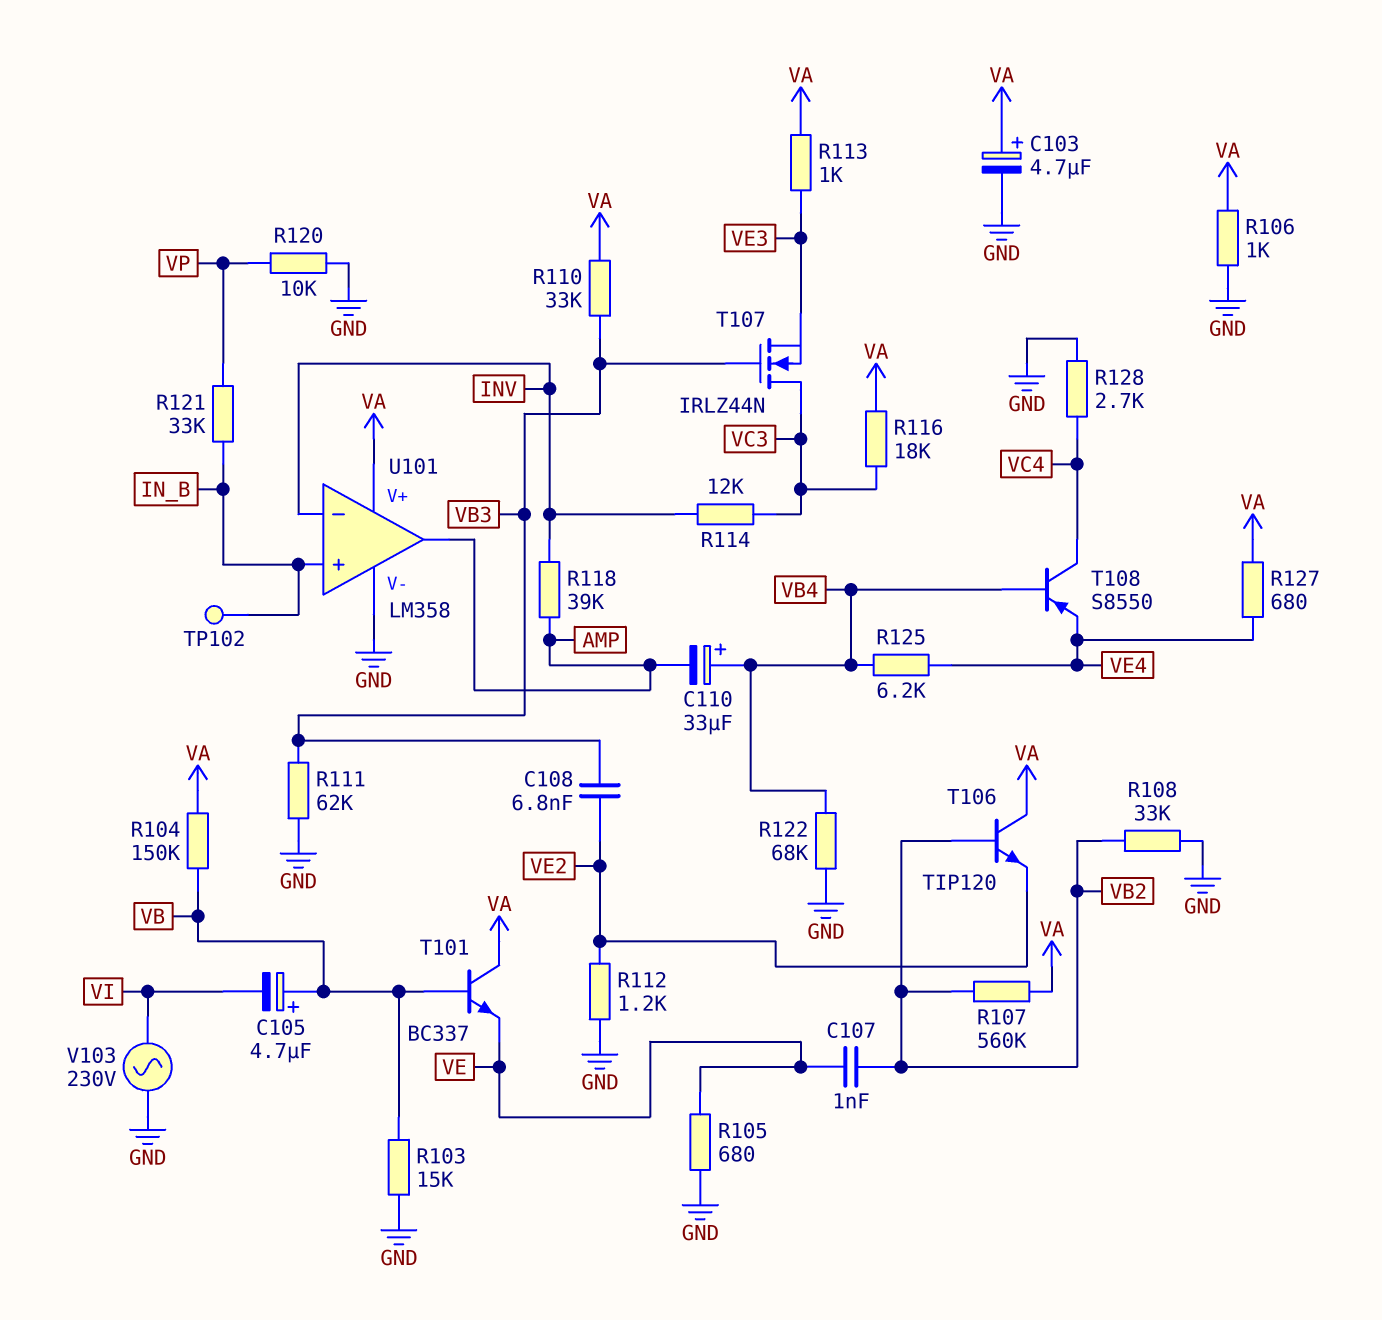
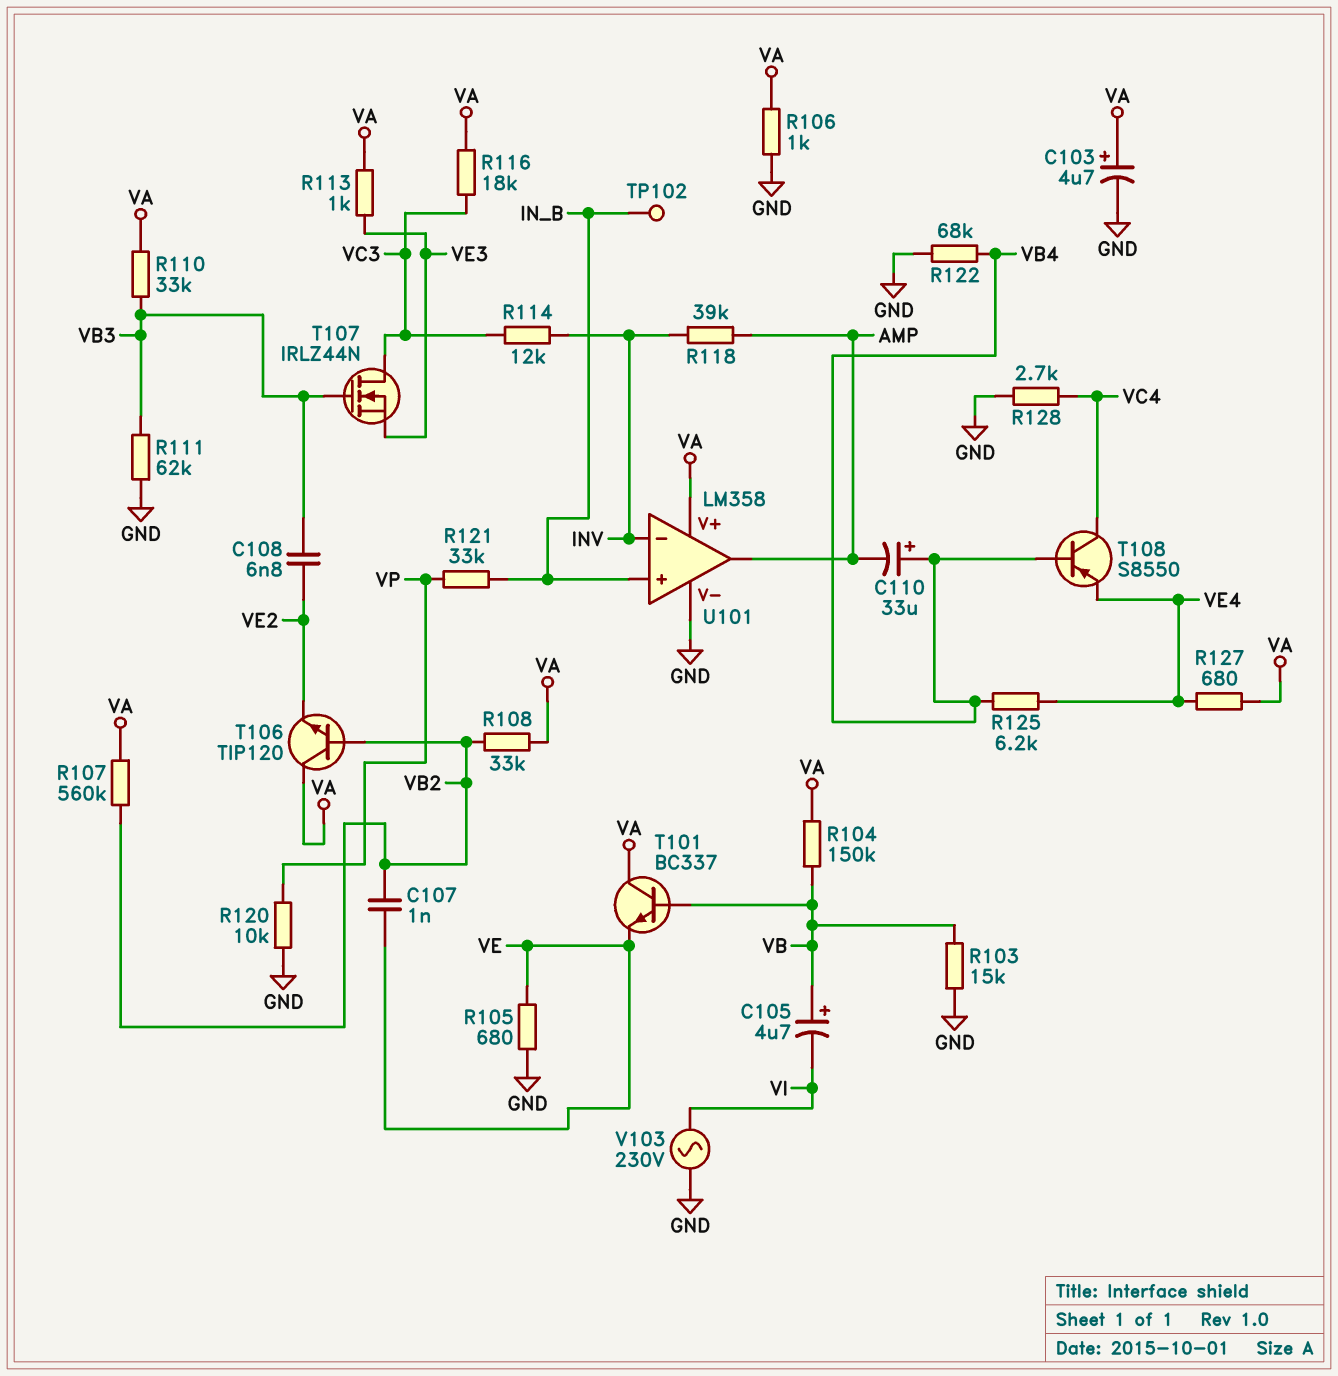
R108: 33k (GND, VB2) -> 33k (VA, VB2)
R112: 1.2k (GND, VE2) -> none

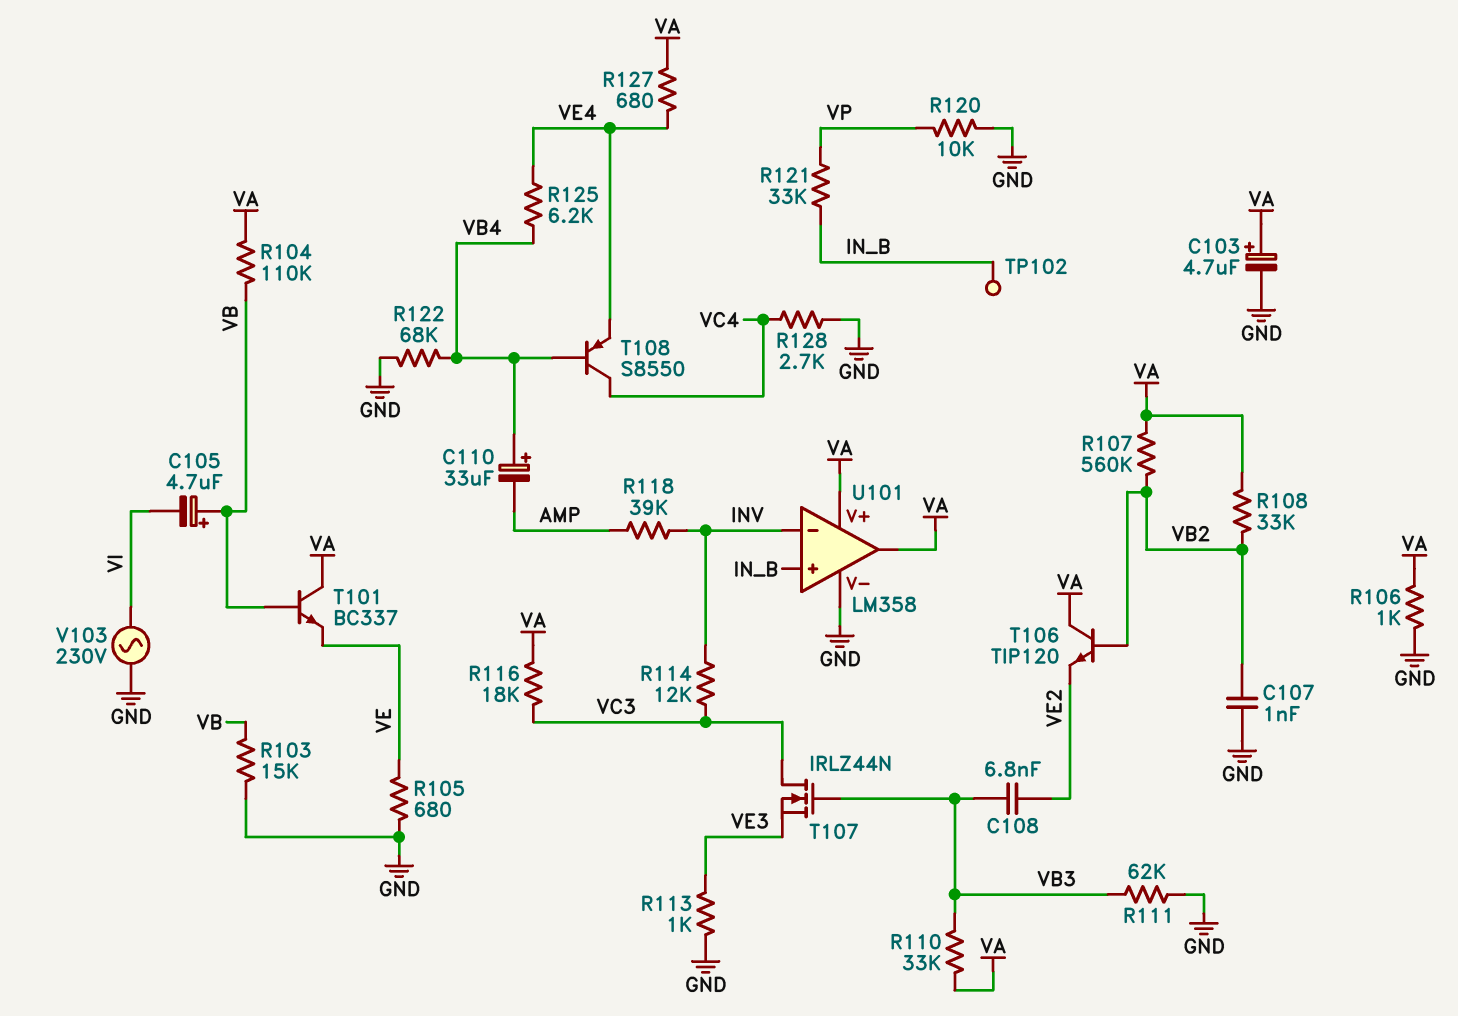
C107: 1nF (VB2, VE) -> 1nF (GND, VB2)
R104: 150k (VA, VB) -> 110k (VA, VB)
R113: 1k (VA, VE3) -> 1k (GND, VE3)
U101 pin out: AMP -> VA

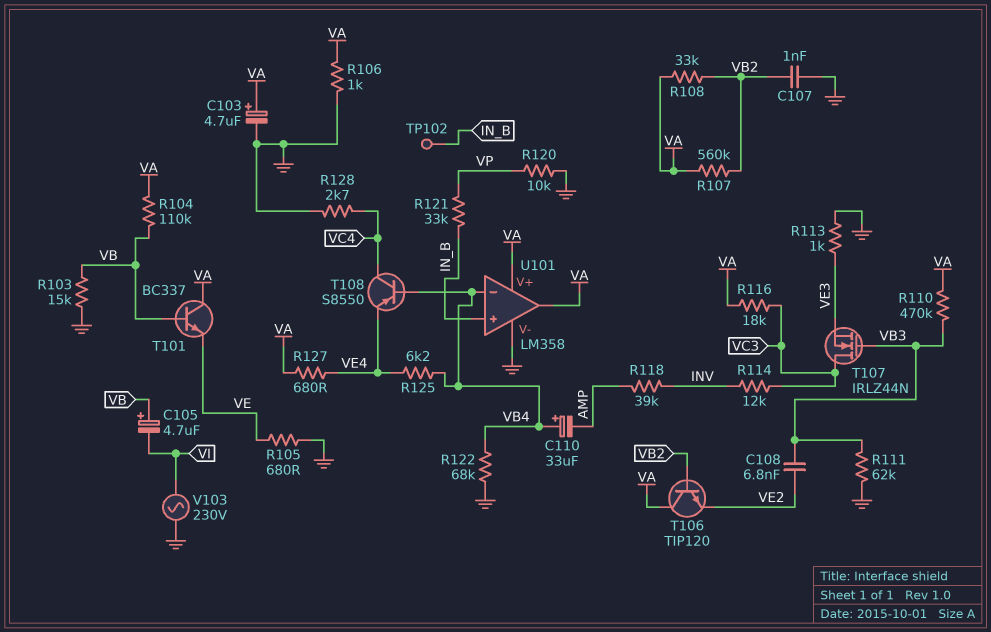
R110: 33k (VA, VB3) -> 470k (VA, VB3)
U101 pin in-: INV -> VB4

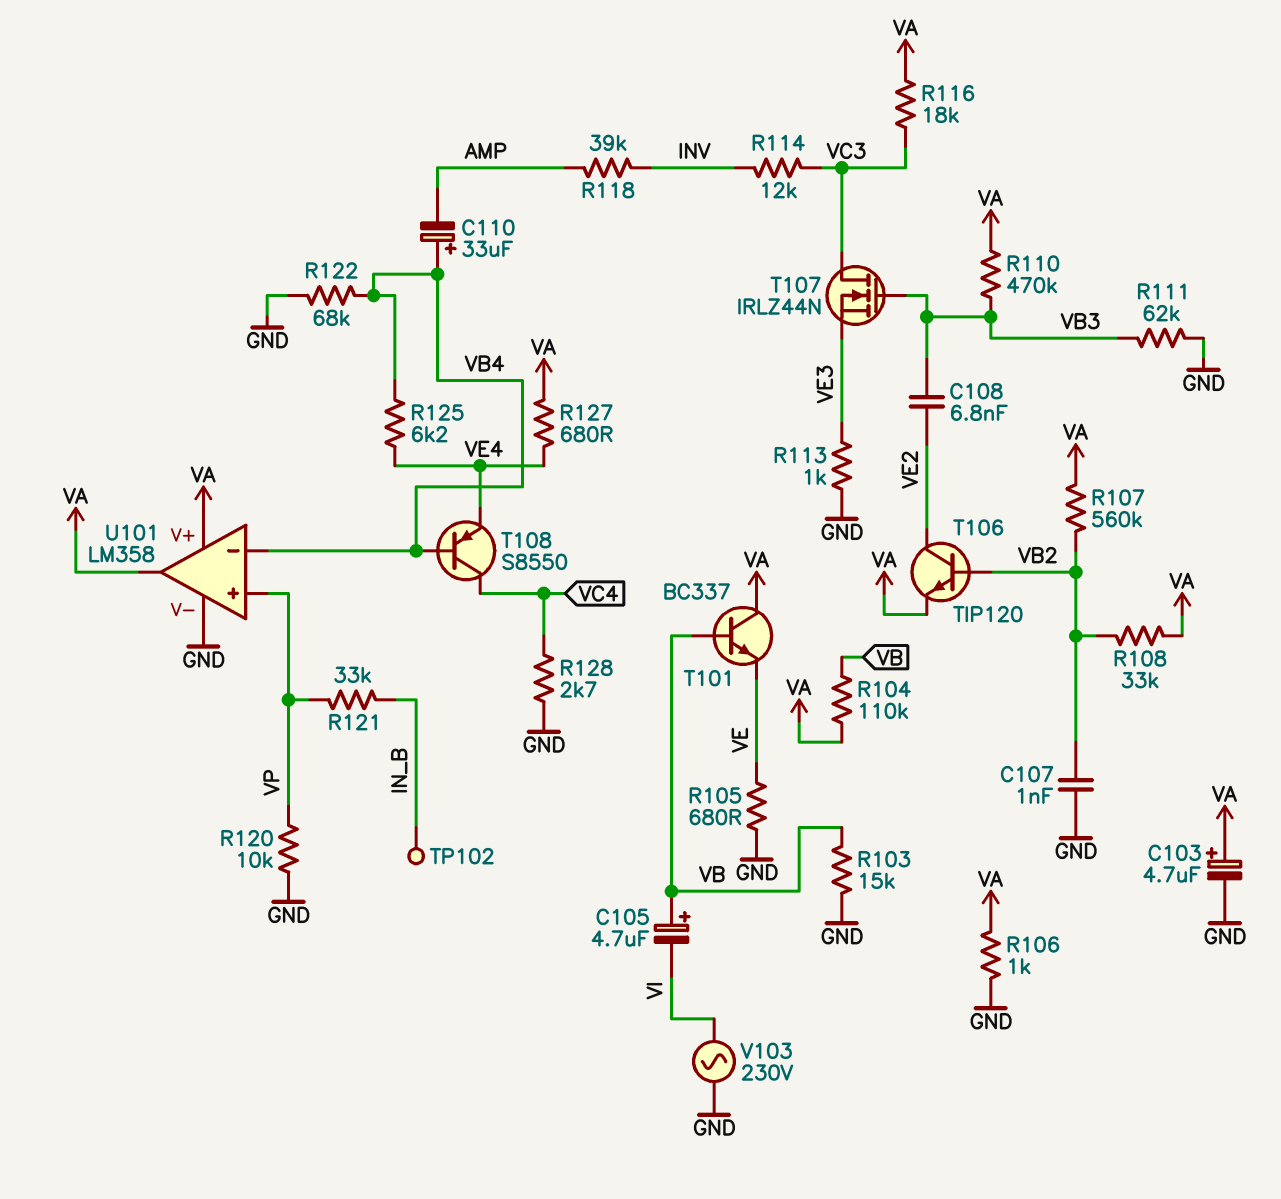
T106: NPN TIP120 (B VB2, C VA, E VE2) -> NPN TIP120 (B VB2, C VE2, E VA)
U101 pin in+: IN_B -> VP

